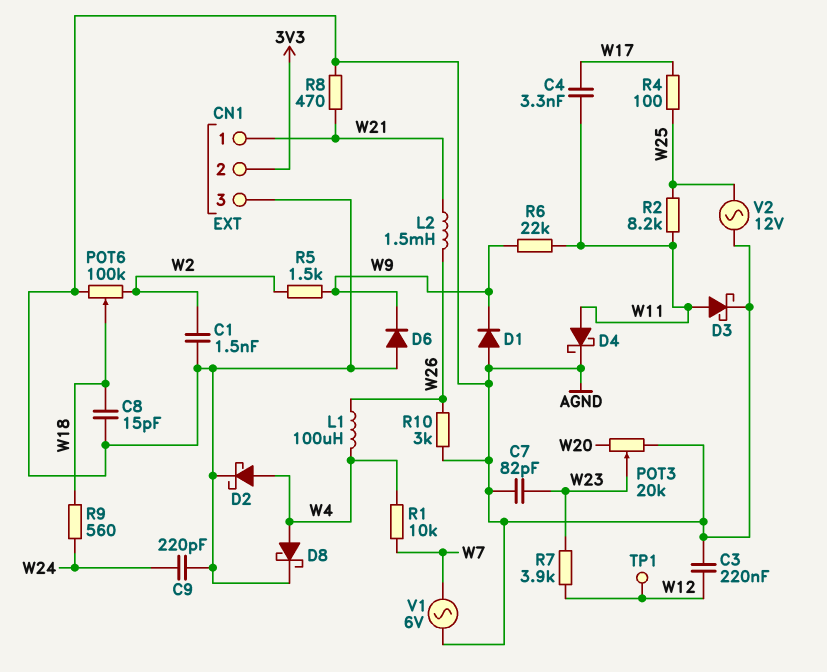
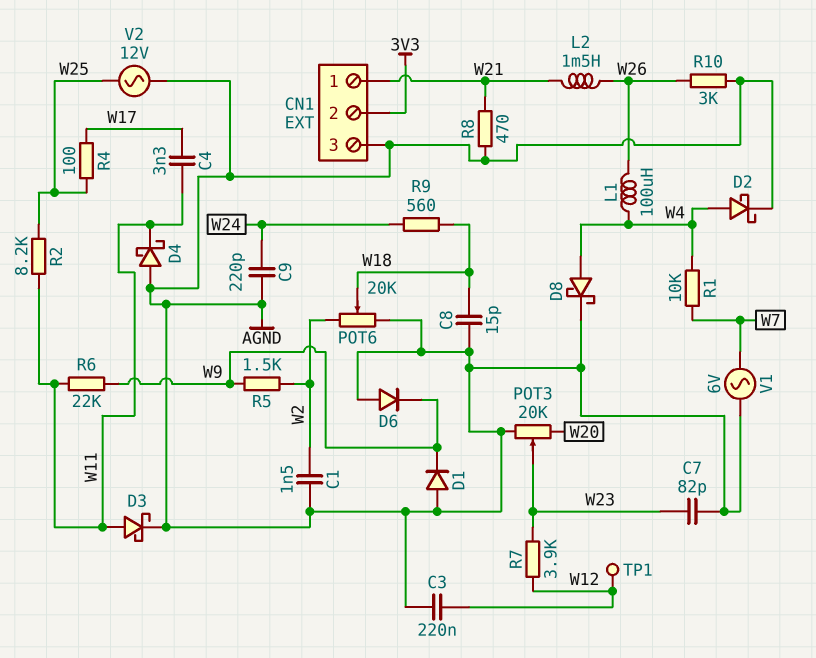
D4: schottky (A W11, K AGND) -> schottky (A AGND, K W11)
POT6: 100k (AGND, W2, wiper W18) -> 20k (AGND, W2, wiper W18)

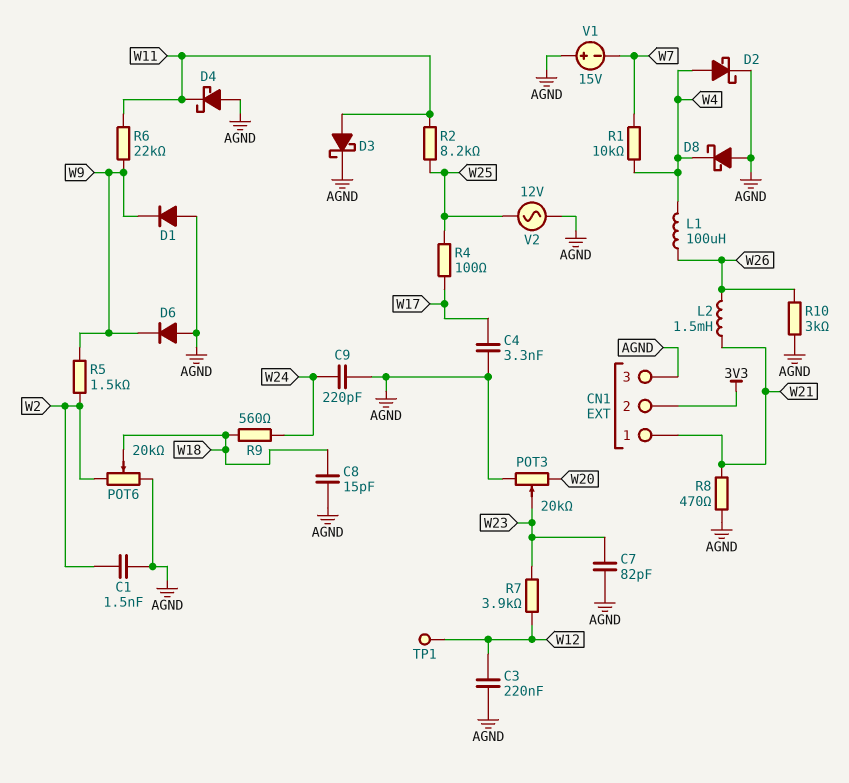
C4: 3.3nF (W11, W17) -> 3.3nF (AGND, W17)
D8: schottky (A W4, K AGND) -> schottky (A AGND, K W4)
V1: AC 6V (AGND, W7) -> 15V (plus AGND, minus W7)

